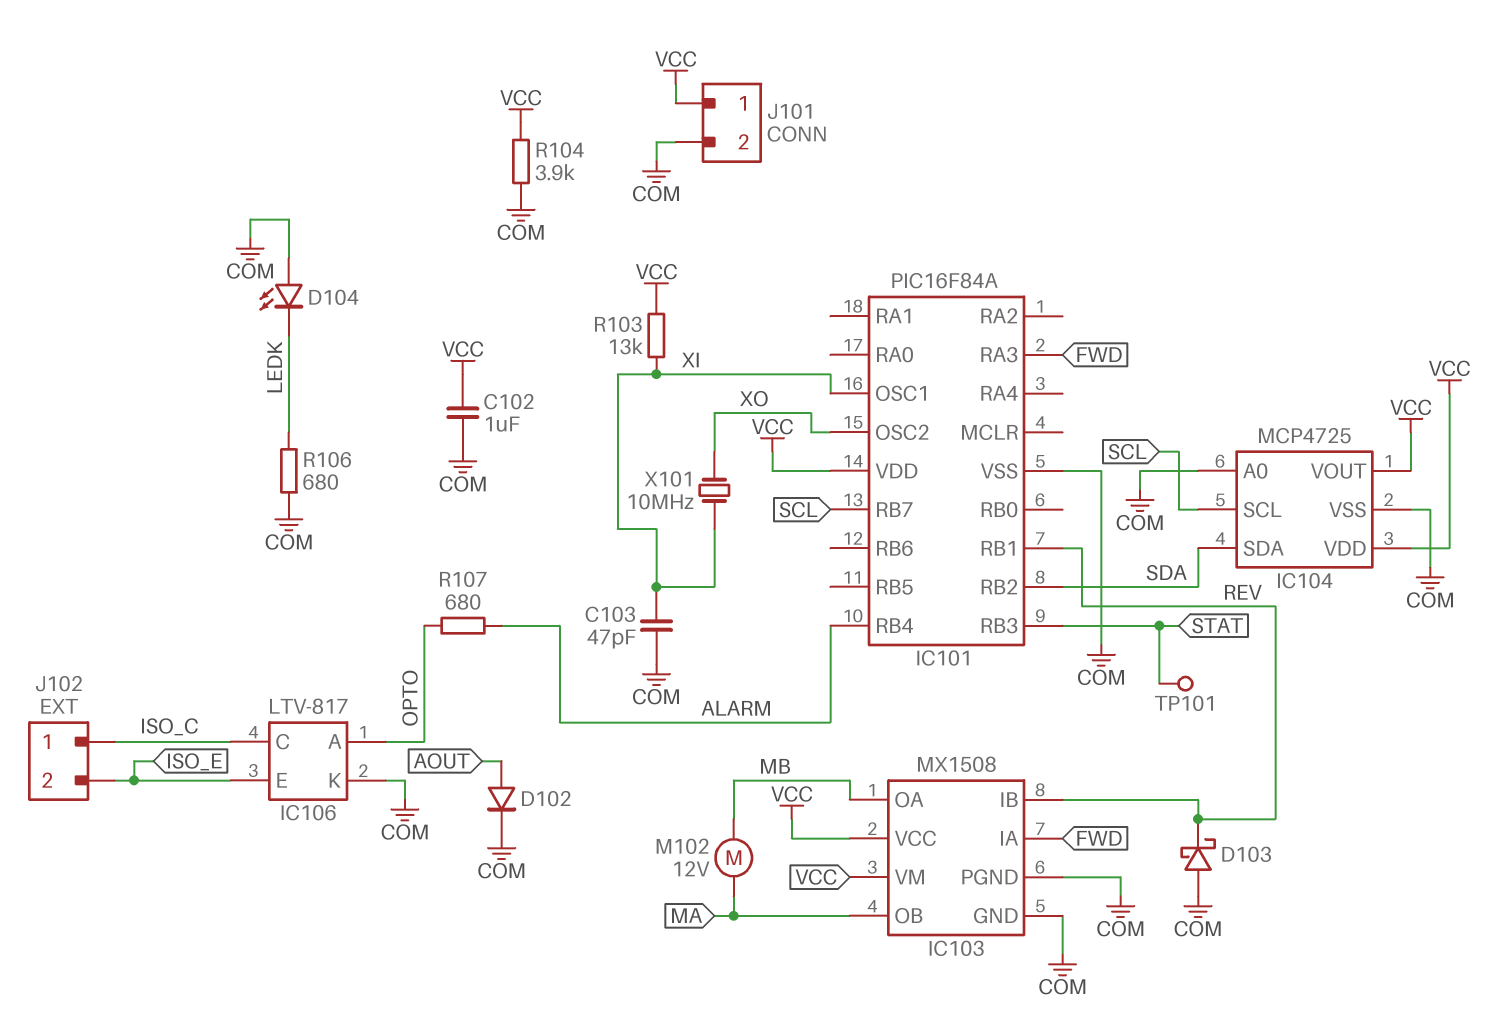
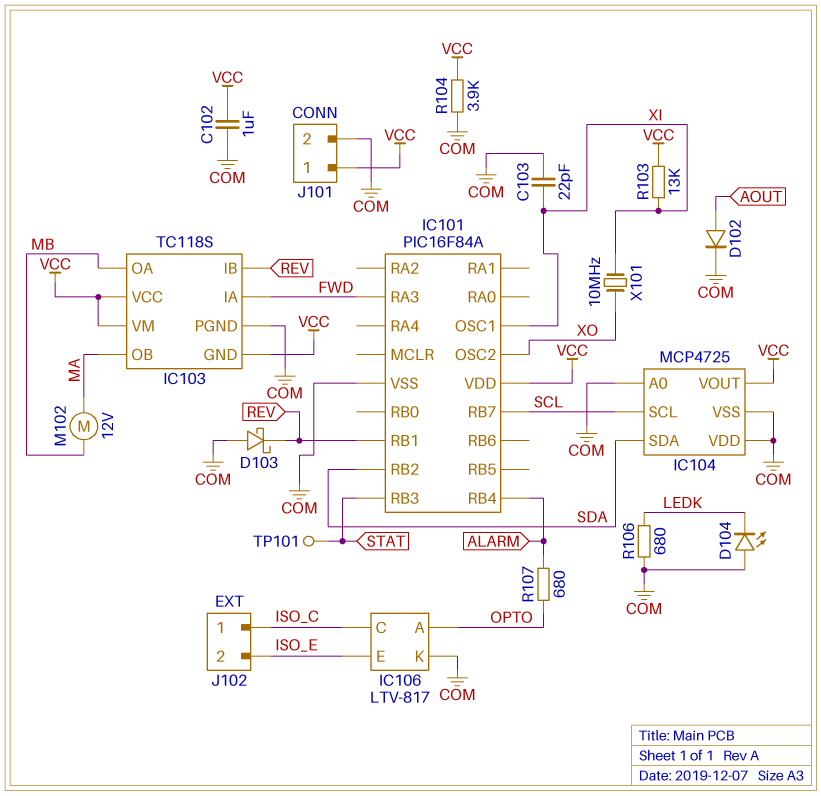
C103: 47pF (COM, XI) -> 22pF (COM, XI)
IC103: MX1508 -> TC118S
IC103 pin GND: COM -> VCC
IC104 pin VDD: VCC -> COM

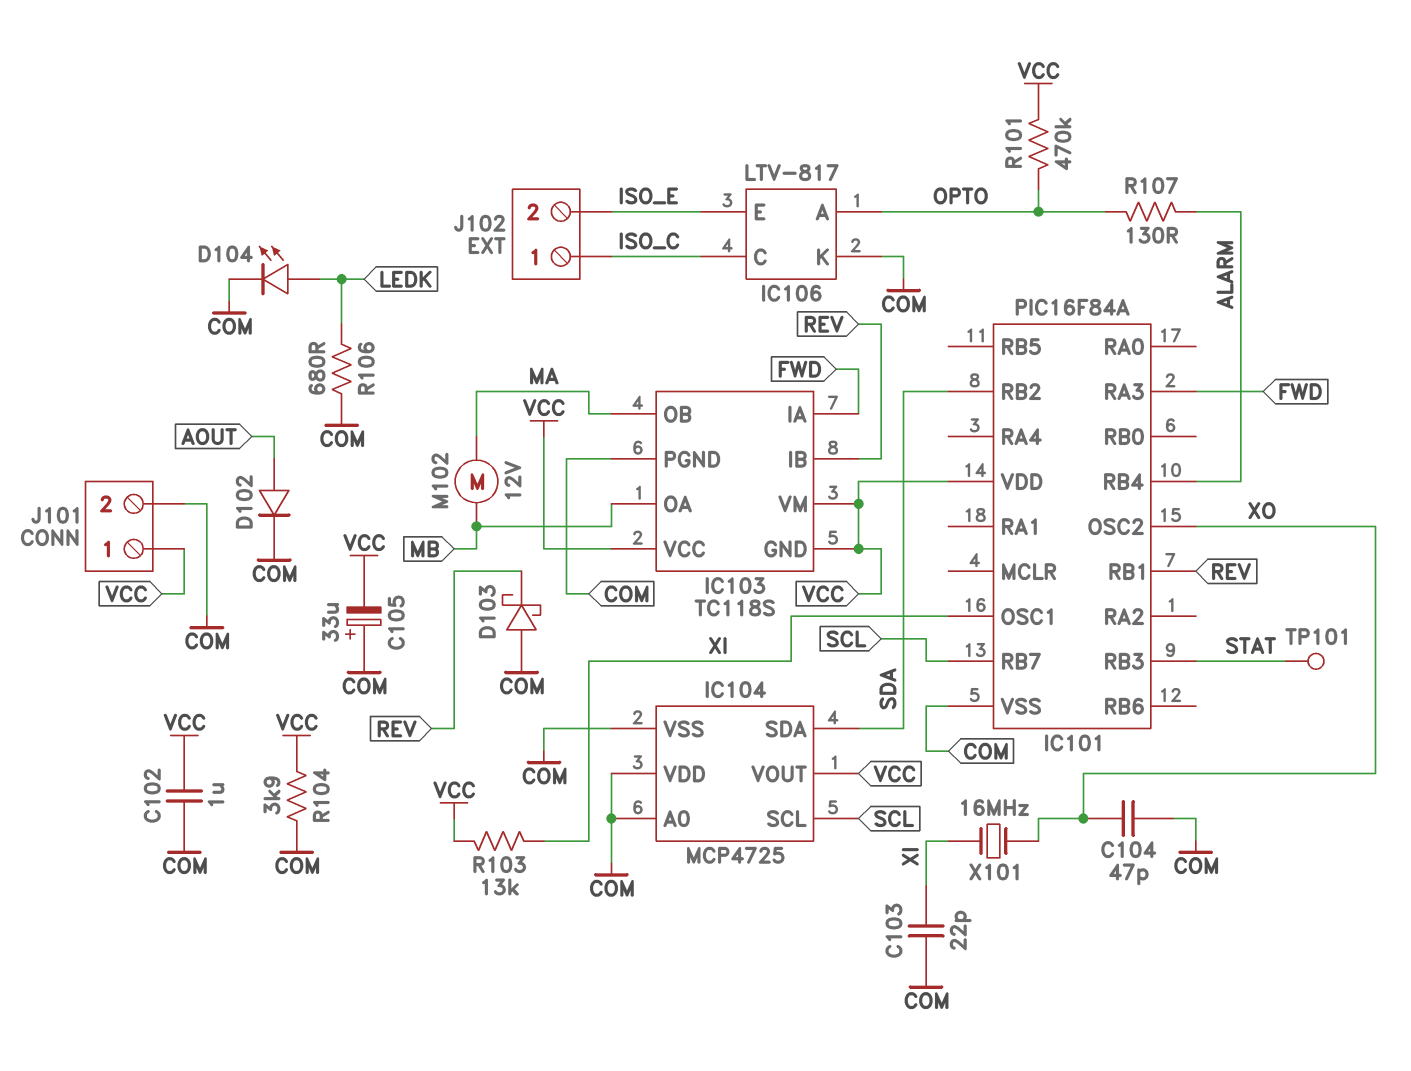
C104: none -> 47pF (COM, XO)
C105: none -> 33uF (plus COM, minus VCC)
D104: LED (A COM, K LEDK) -> LED (A LEDK, K COM)
R101: none -> 470k (OPTO, VCC)
R107: 680 (ALARM, OPTO) -> 130 (ALARM, OPTO)
X101: 10MHz (XI, XO) -> 16MHz (XI, XO)

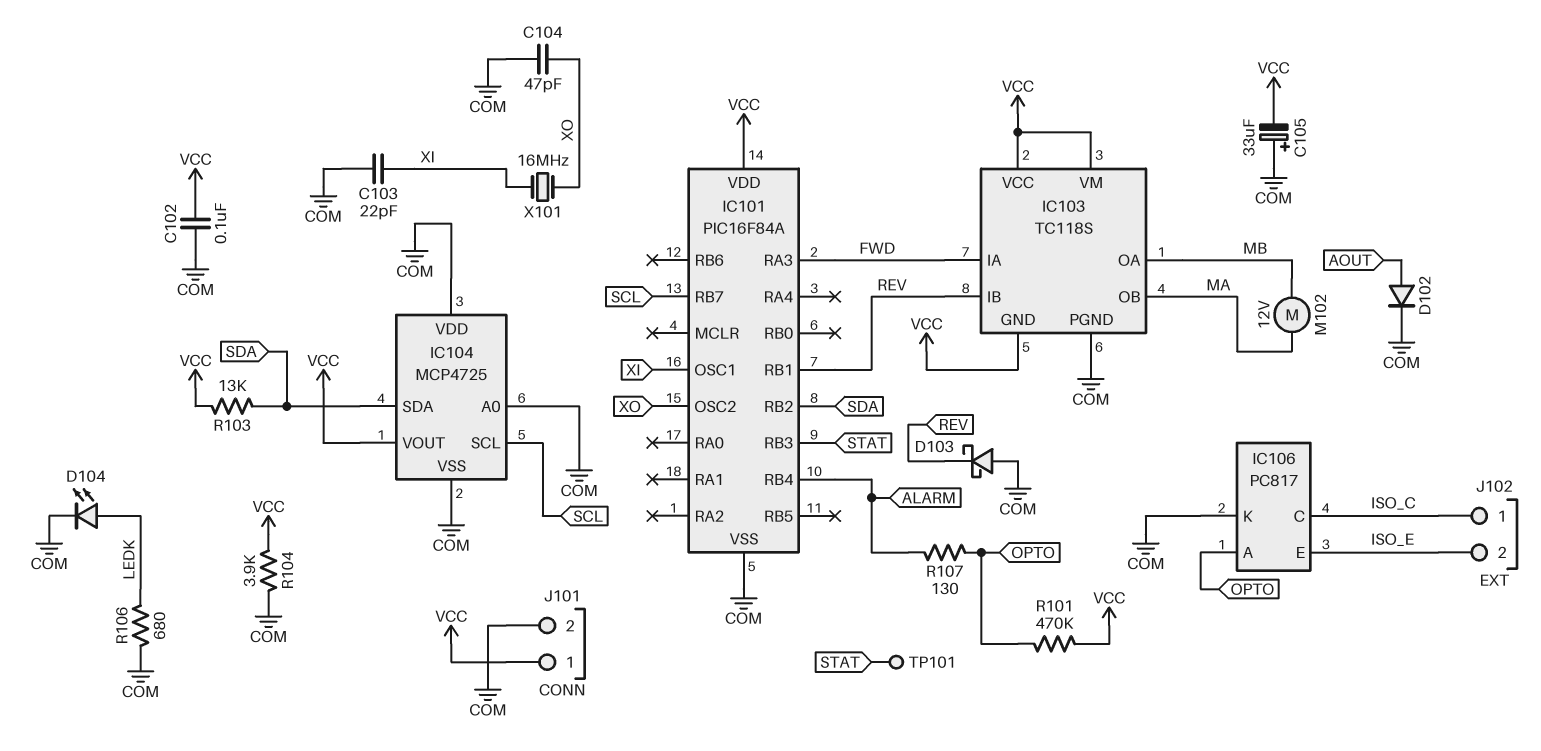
C102: 1uF (COM, VCC) -> 100nF (COM, VCC)
IC106: LTV-817 -> PC817
R103: 13k (VCC, XI) -> 13k (SDA, VCC)

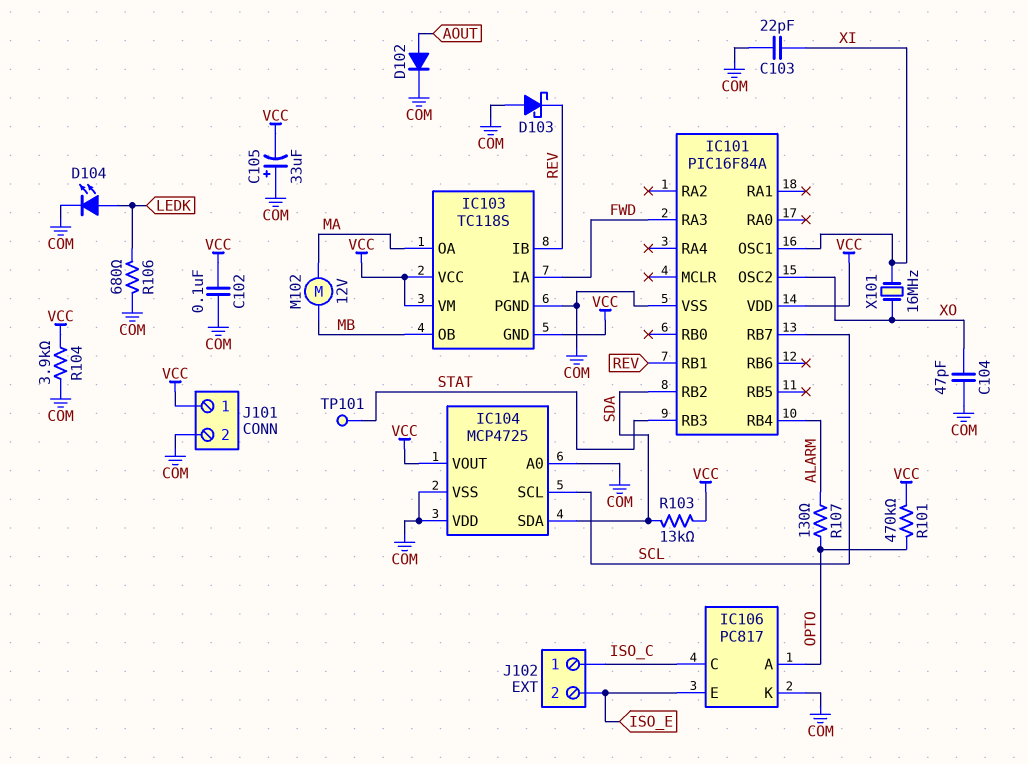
IC103 pin OA: MB -> MA
IC103 pin OB: MA -> MB

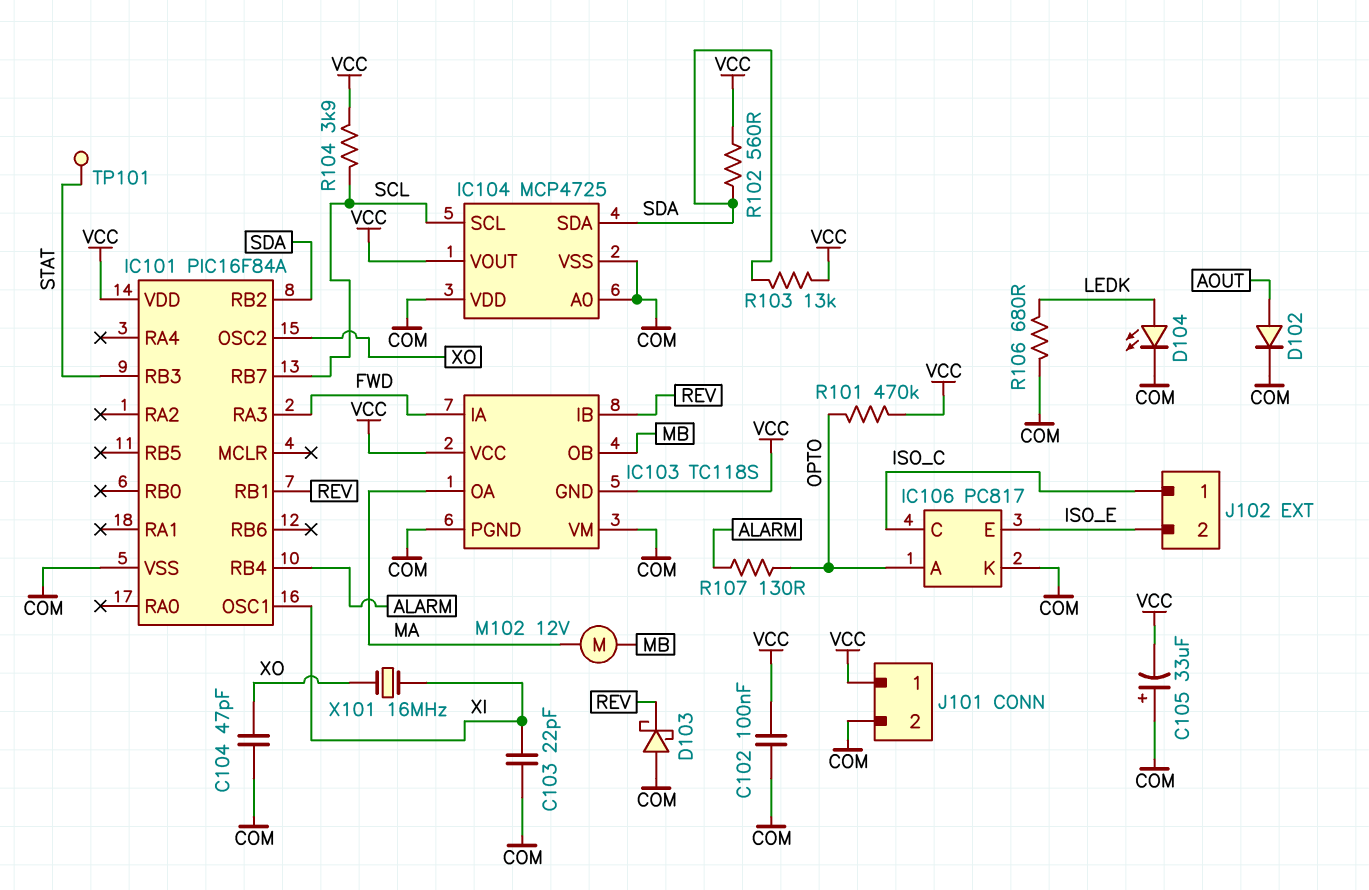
IC103 pin VM: VCC -> COM
R102: none -> 560 (SDA, VCC)
R104: 3.9k (COM, VCC) -> 3.9k (SCL, VCC)

